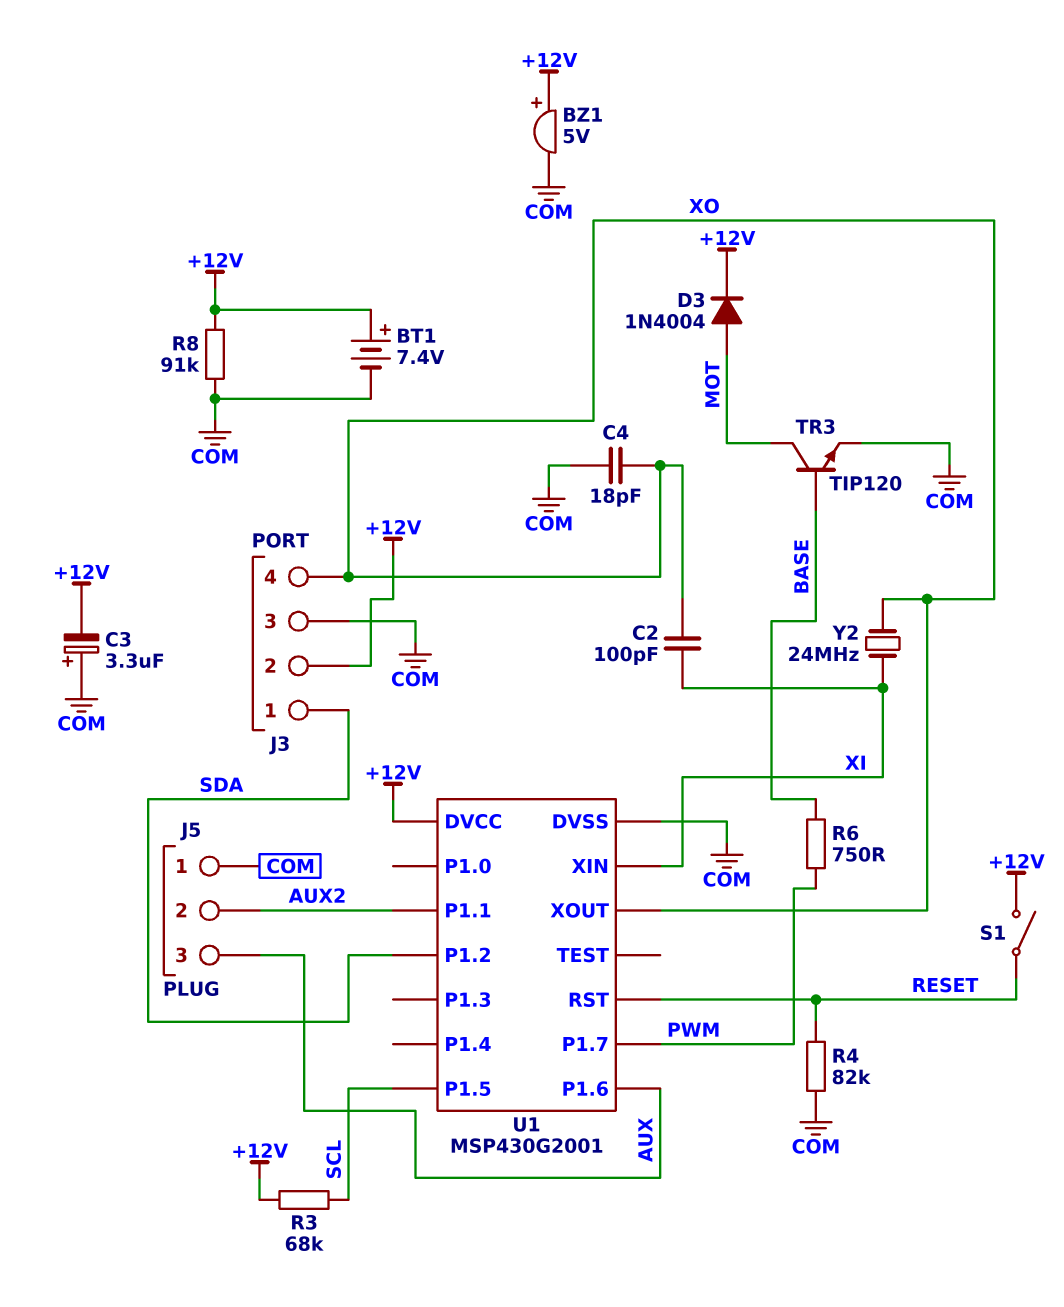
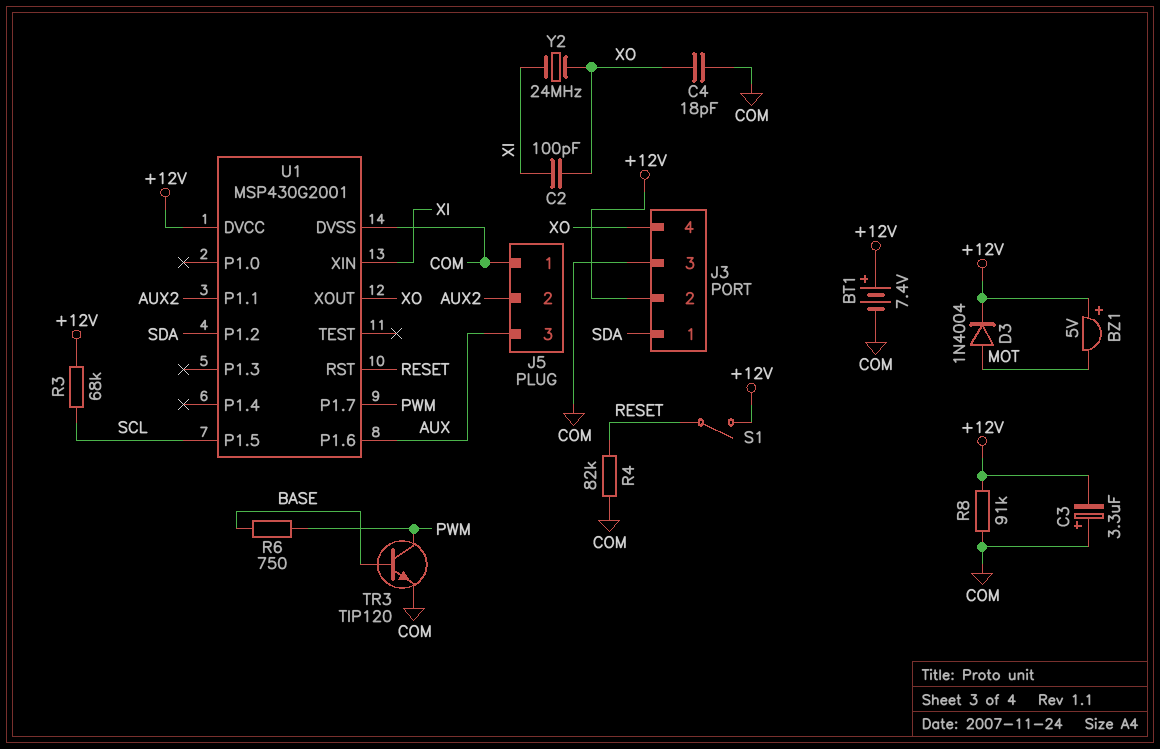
BZ1: buzzer 5V (plus +12V, minus COM) -> buzzer 5V (plus +12V, minus MOT)
TR3: NPN TIP120 (B BASE, C MOT, E COM) -> NPN TIP120 (B BASE, C PWM, E COM)

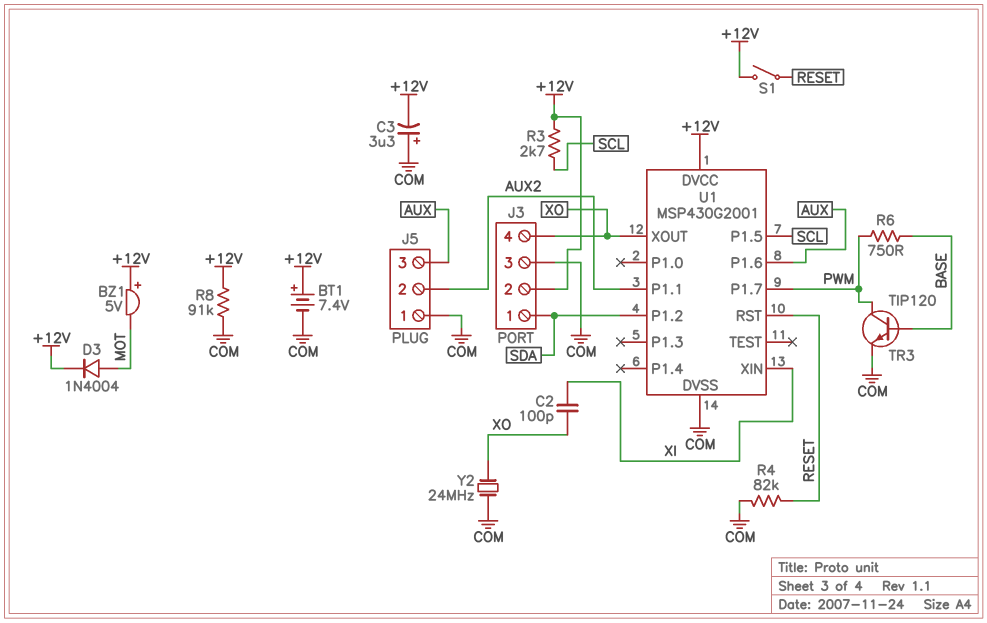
C4: 18pF (COM, XO) -> none
R3: 68k (+12V, SCL) -> 2.7k (+12V, SCL)
Y2: 24MHz (XI, XO) -> 24MHz (COM, XO)

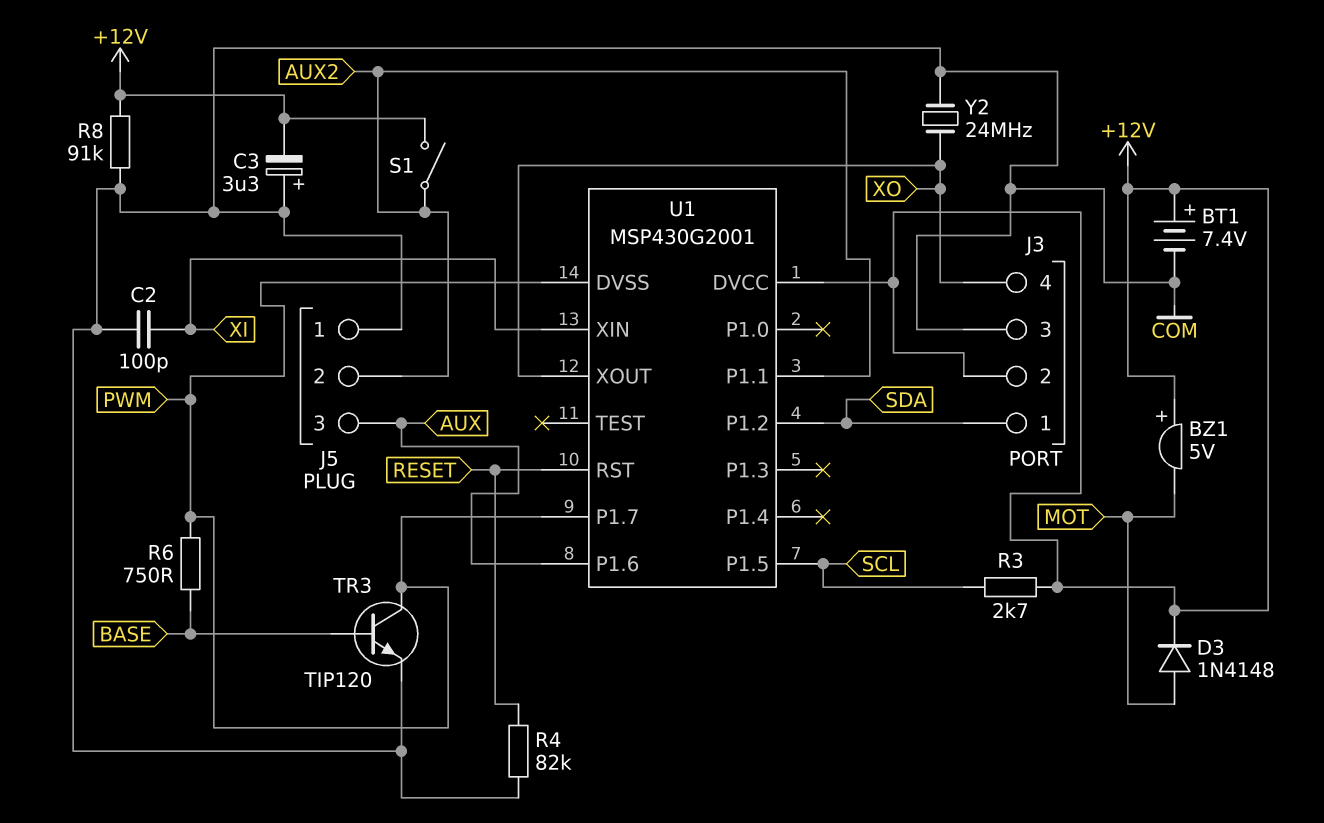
C2: 100pF (XI, XO) -> 100pF (COM, XI)
D3: diode 1N4004 (A MOT, K +12V) -> diode 1N4148 (A MOT, K +12V)
S1: switch (+12V, RESET) -> switch (+12V, AUX2)
U1 pin DVSS: COM -> PWM

